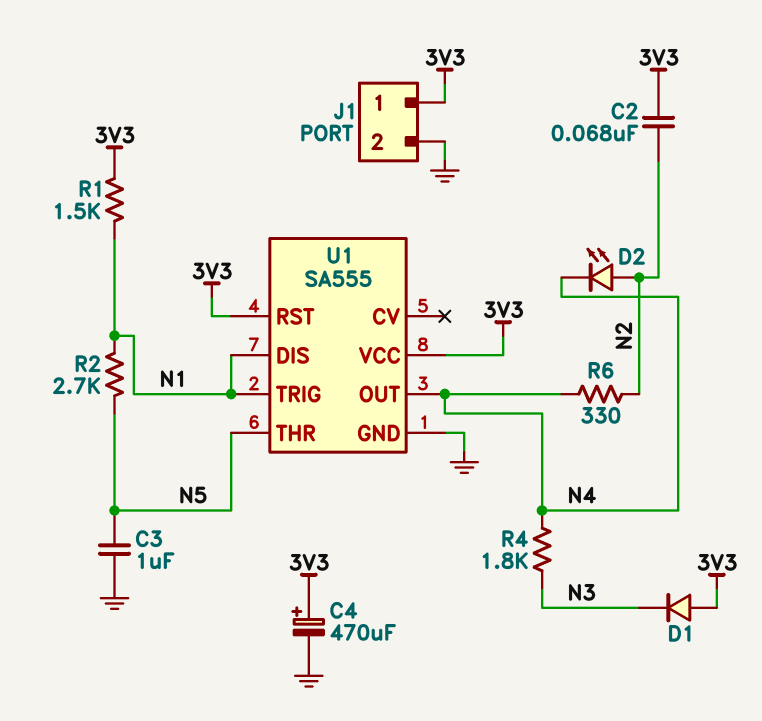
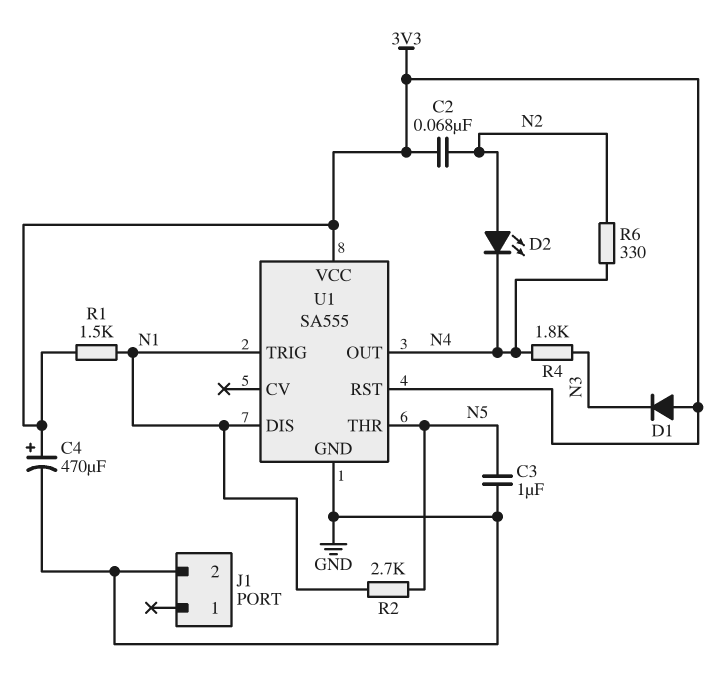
J1 pin 1: 3V3 -> none

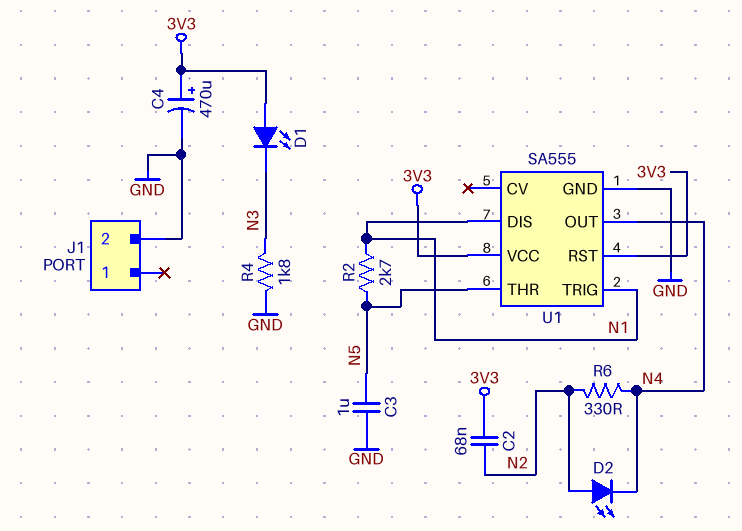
D1: diode (A 3V3, K N3) -> LED (A 3V3, K N3)
R1: 1.5k (3V3, N1) -> none
R4: 1.8k (N3, N4) -> 1.8k (GND, N3)

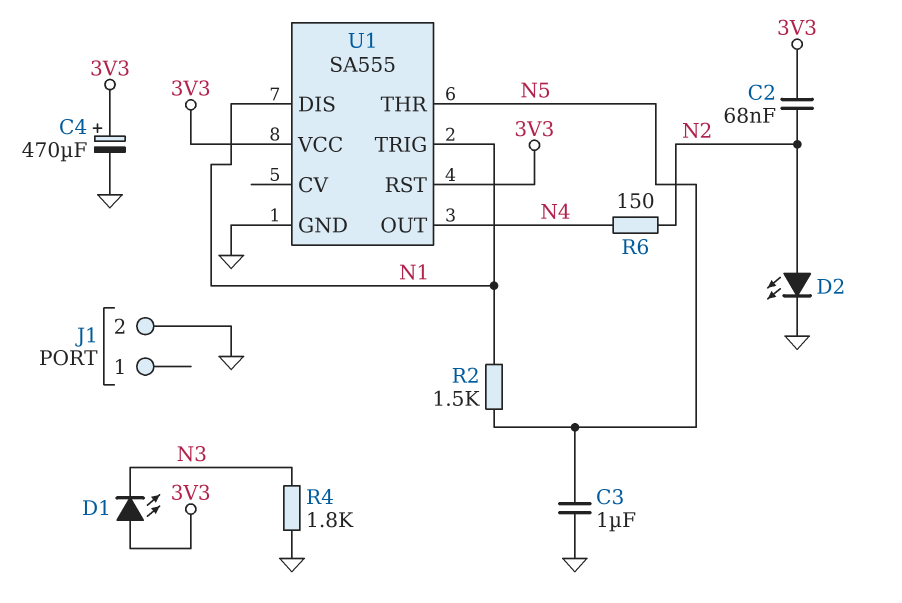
D2: LED (A N2, K N4) -> LED (A N2, K GND)
R2: 2.7k (N1, N5) -> 1.5k (N1, N5)
R6: 330 (N2, N4) -> 150 (N2, N4)

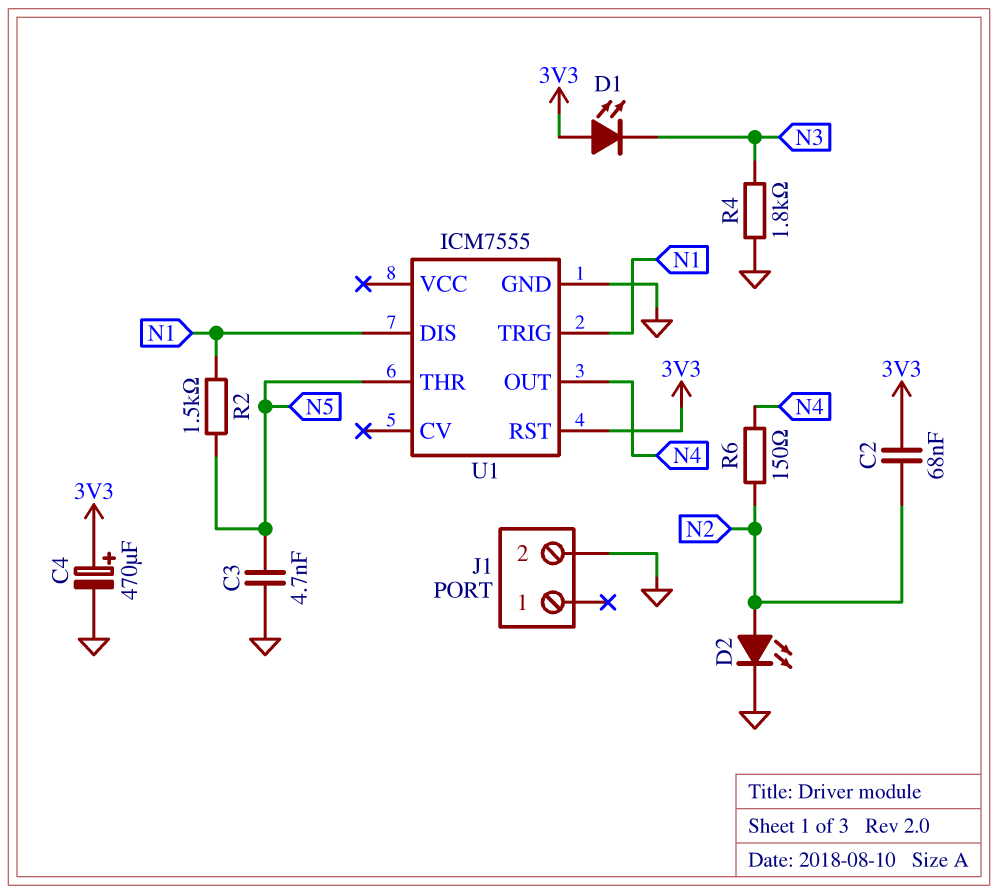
C3: 1uF (GND, N5) -> 4.7nF (GND, N5)
U1: SA555 -> ICM7555
U1 pin VCC: 3V3 -> none

